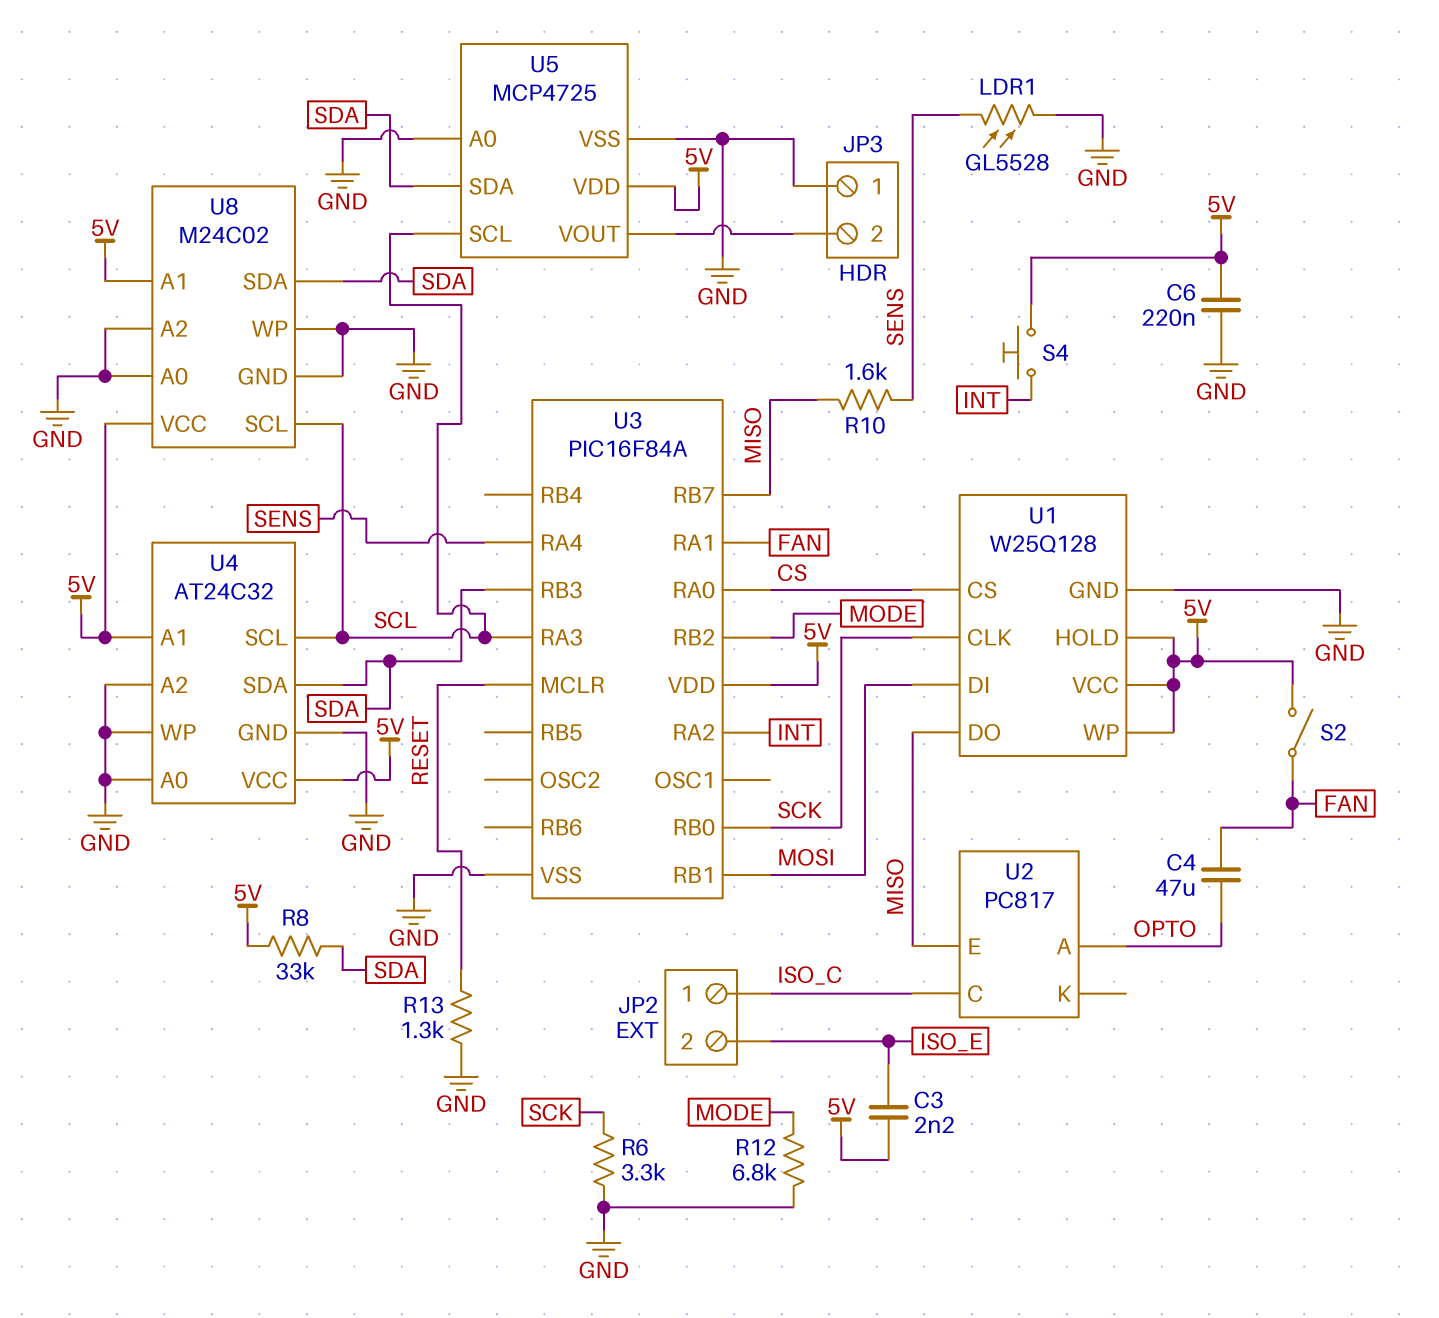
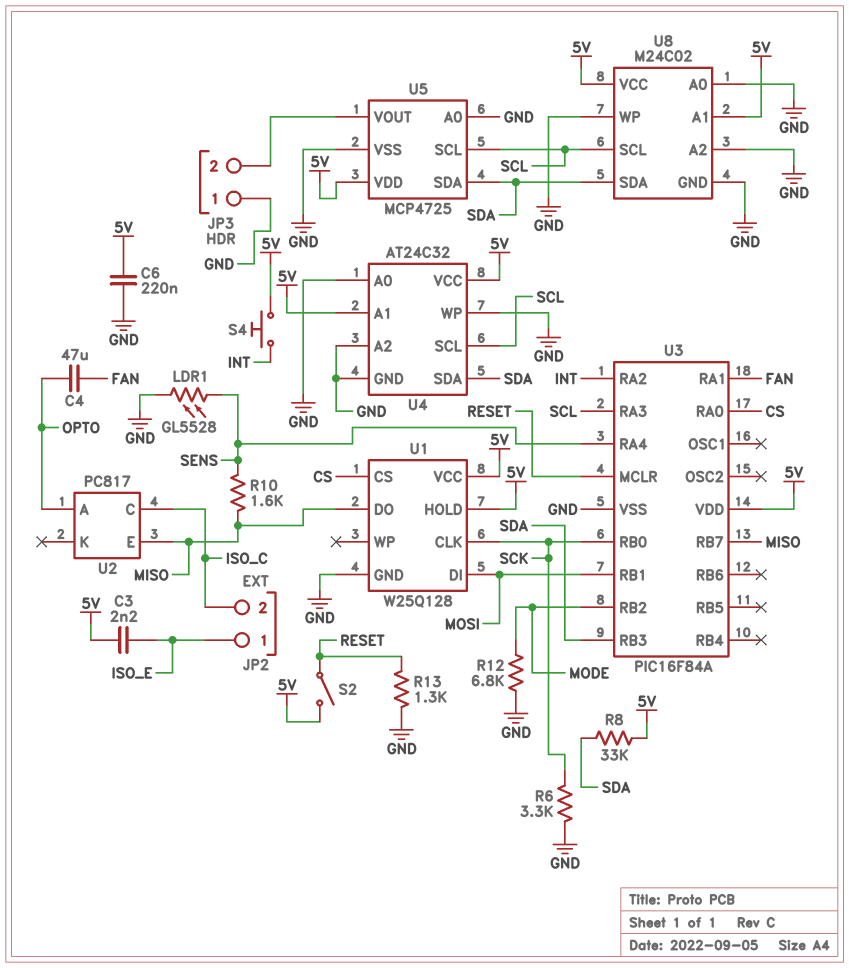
JP2 pin 1: ISO_C -> ISO_E
JP2 pin 2: ISO_E -> ISO_C
S2: switch (5V, FAN) -> switch (5V, RESET)
U1 pin WP: 5V -> none

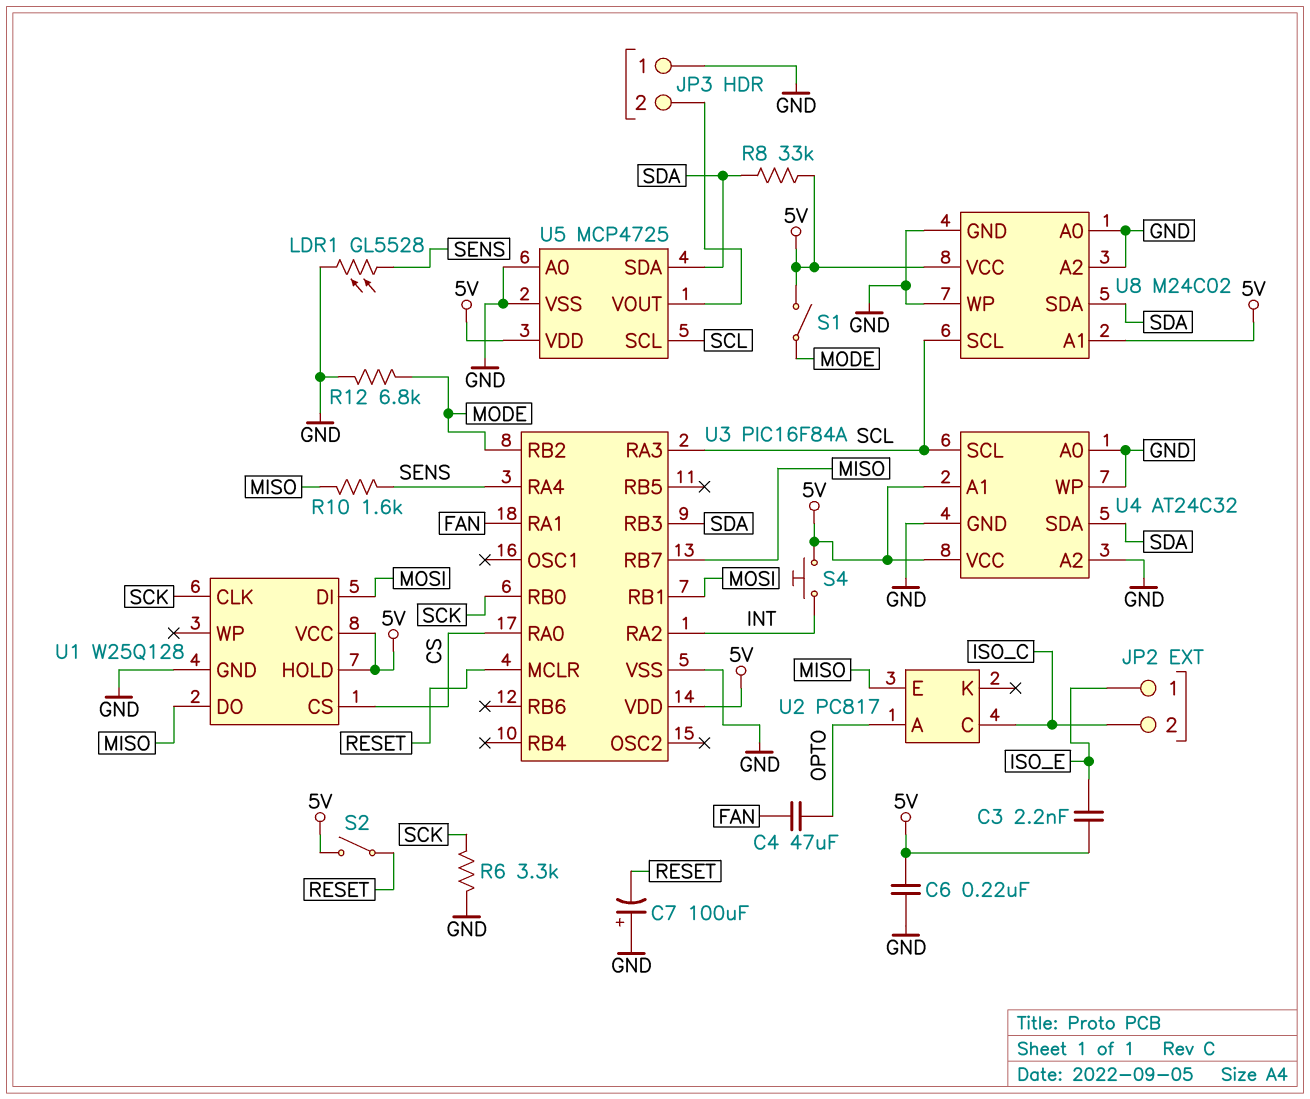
C7: none -> 100uF (plus GND, minus RESET)
R13: 1.3k (GND, RESET) -> none
S1: none -> switch (5V, MODE)

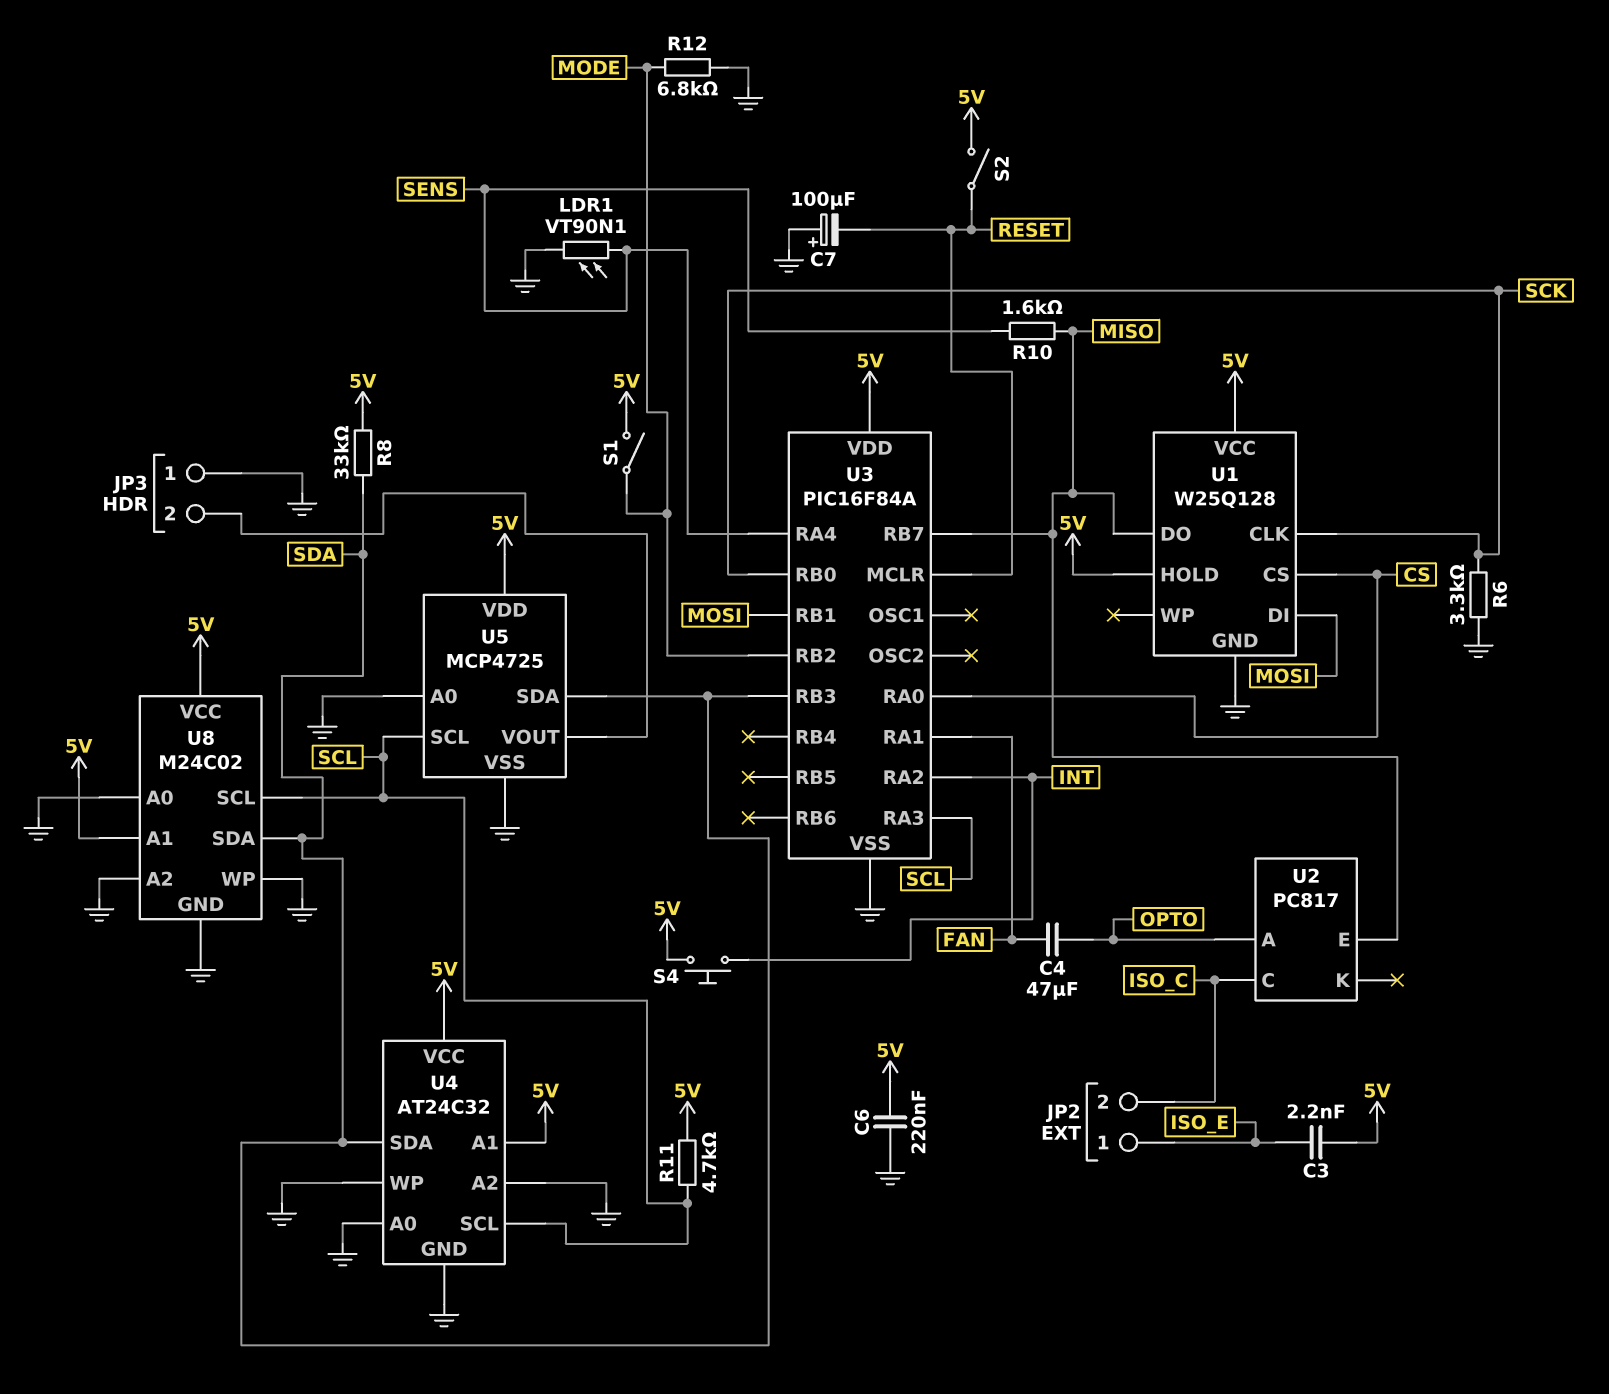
LDR1: GL5528 (GND, SENS) -> VT90N1 (GND, SENS)
R11: none -> 4.7k (5V, SCL)

